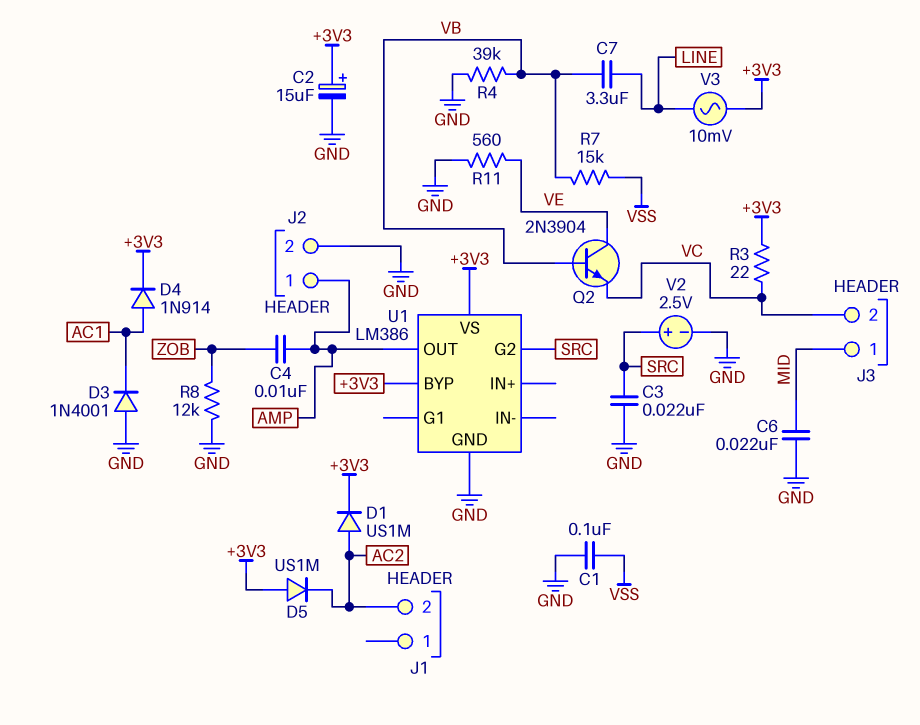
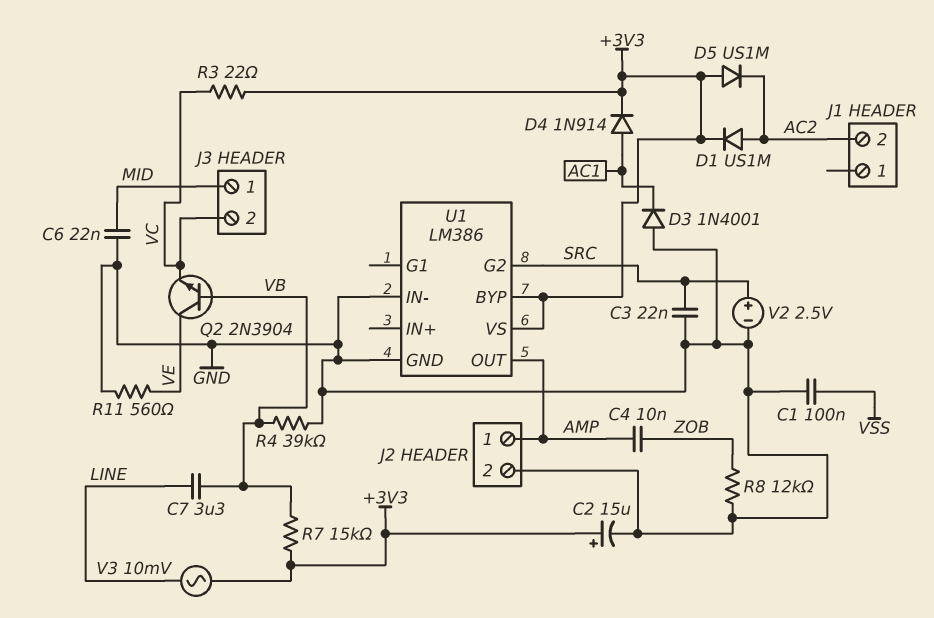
R7: 15k (VB, VSS) -> 15k (+3V3, VB)
U1 pin IN-: none -> GND

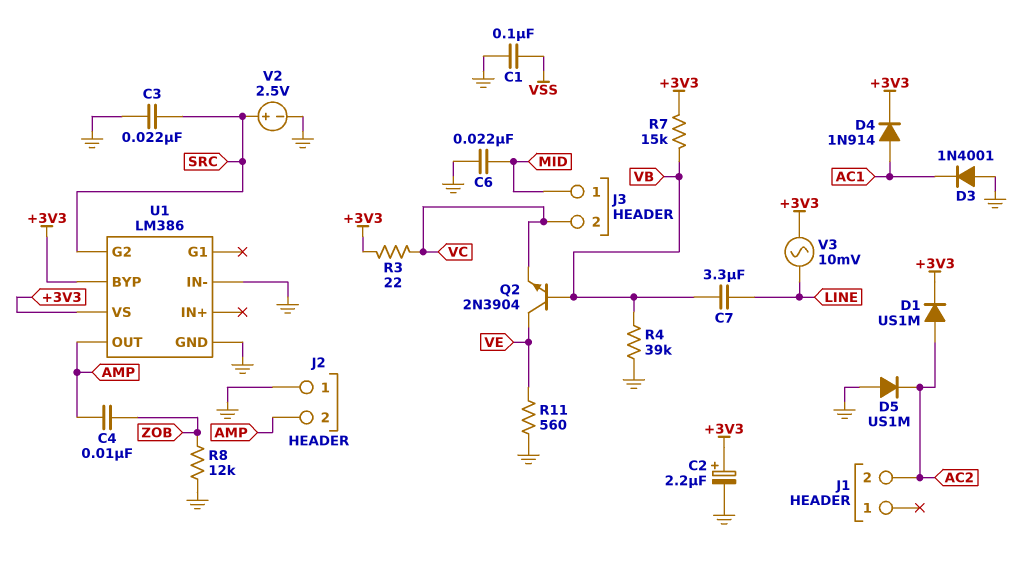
C2: 15uF (plus +3V3, minus GND) -> 2.2uF (plus +3V3, minus GND)
D5: diode US1M (A +3V3, K AC2) -> diode US1M (A GND, K AC2)
J2 pin 1: AMP -> GND
J2 pin 2: GND -> AMP

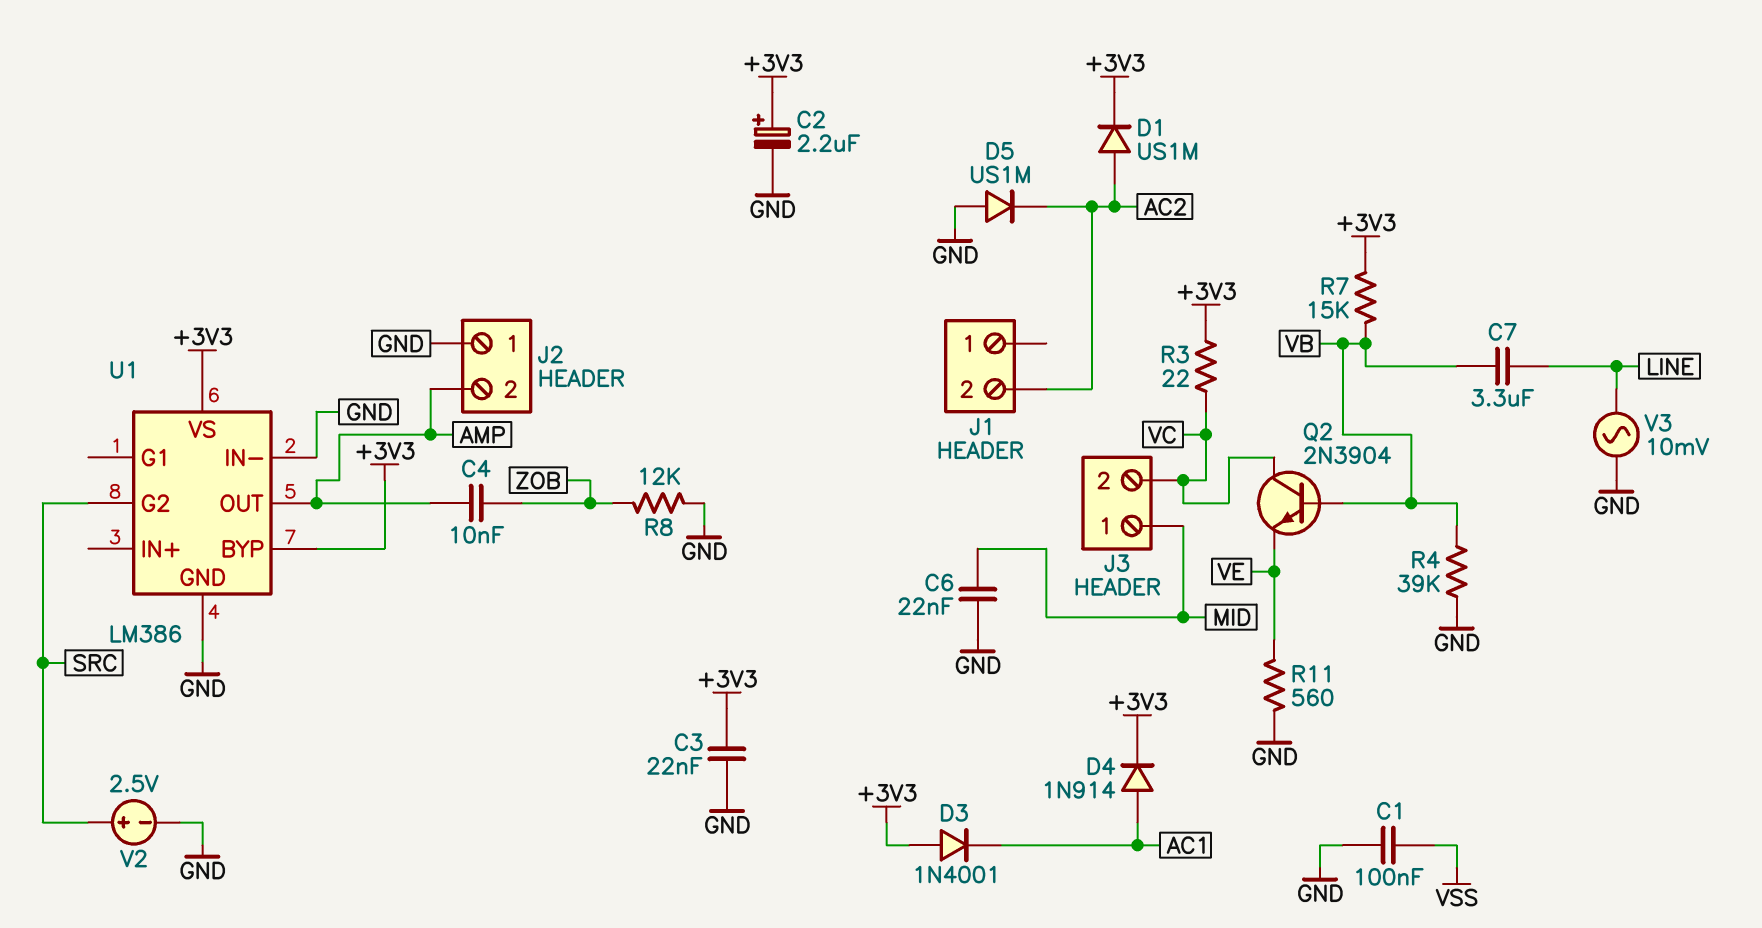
C3: 22nF (GND, SRC) -> 22nF (+3V3, GND)
D3: diode 1N4001 (A GND, K AC1) -> diode 1N4001 (A +3V3, K AC1)
Q2: NPN 2N3904 (B VB, C VE, E VC) -> NPN 2N3904 (B VB, C VC, E VE)
V3: AC 10mV (+3V3, LINE) -> AC 10mV (GND, LINE)

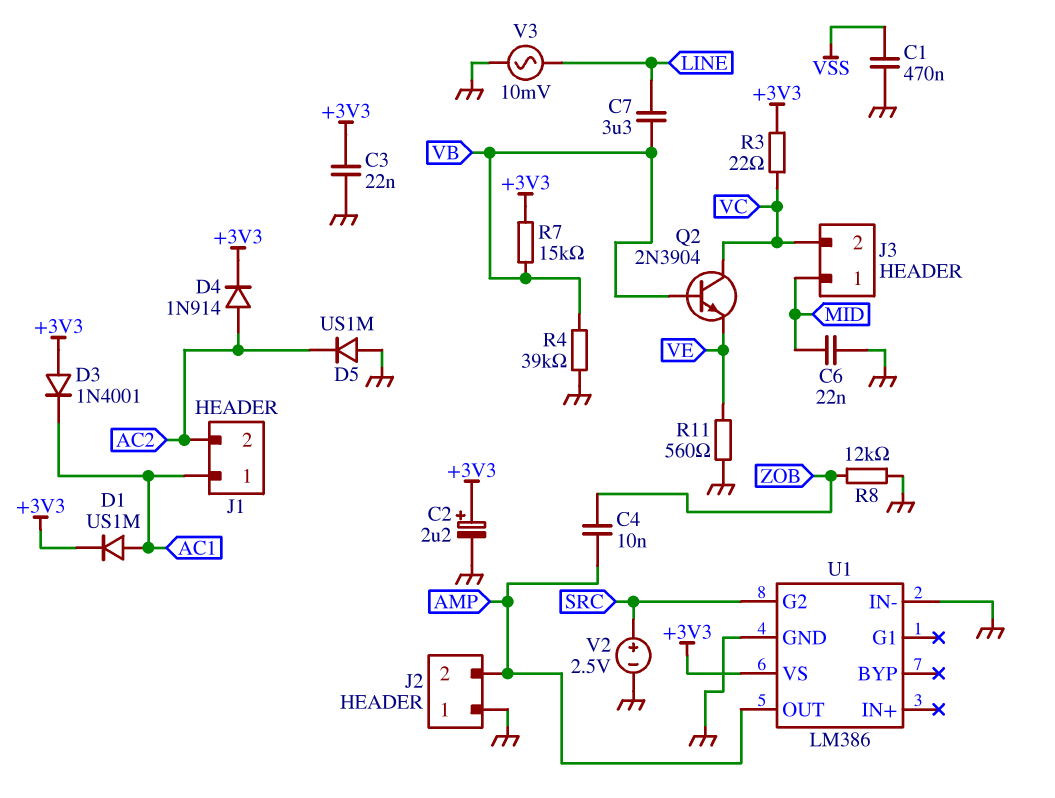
C1: 100nF (GND, VSS) -> 470nF (GND, VSS)
D1: diode US1M (A AC2, K +3V3) -> diode US1M (A AC1, K +3V3)
D4: diode 1N914 (A AC1, K +3V3) -> diode 1N914 (A AC2, K +3V3)
J1 pin 1: none -> AC1
U1 pin BYP: +3V3 -> none

